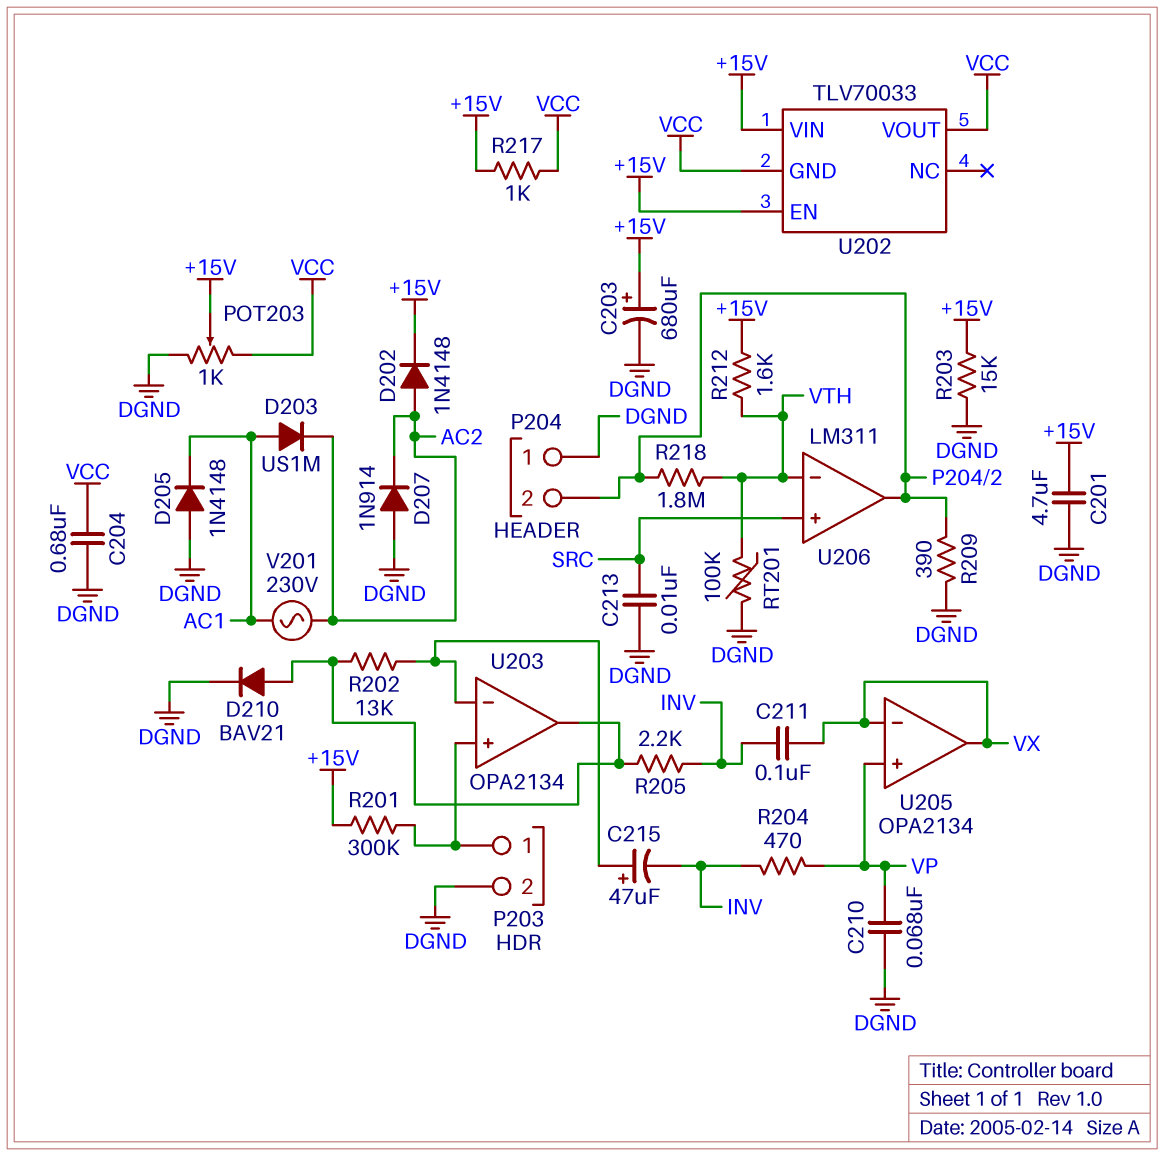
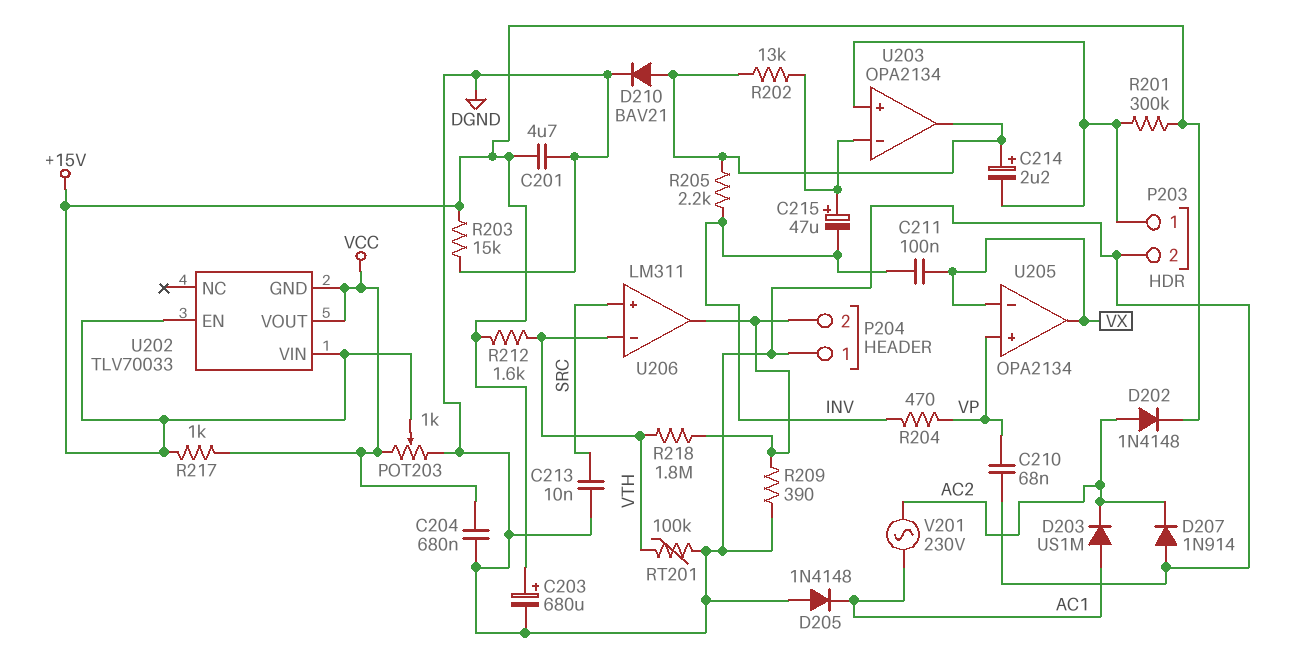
C214: none -> 2.2uF (plus U203/out, minus P203/1)

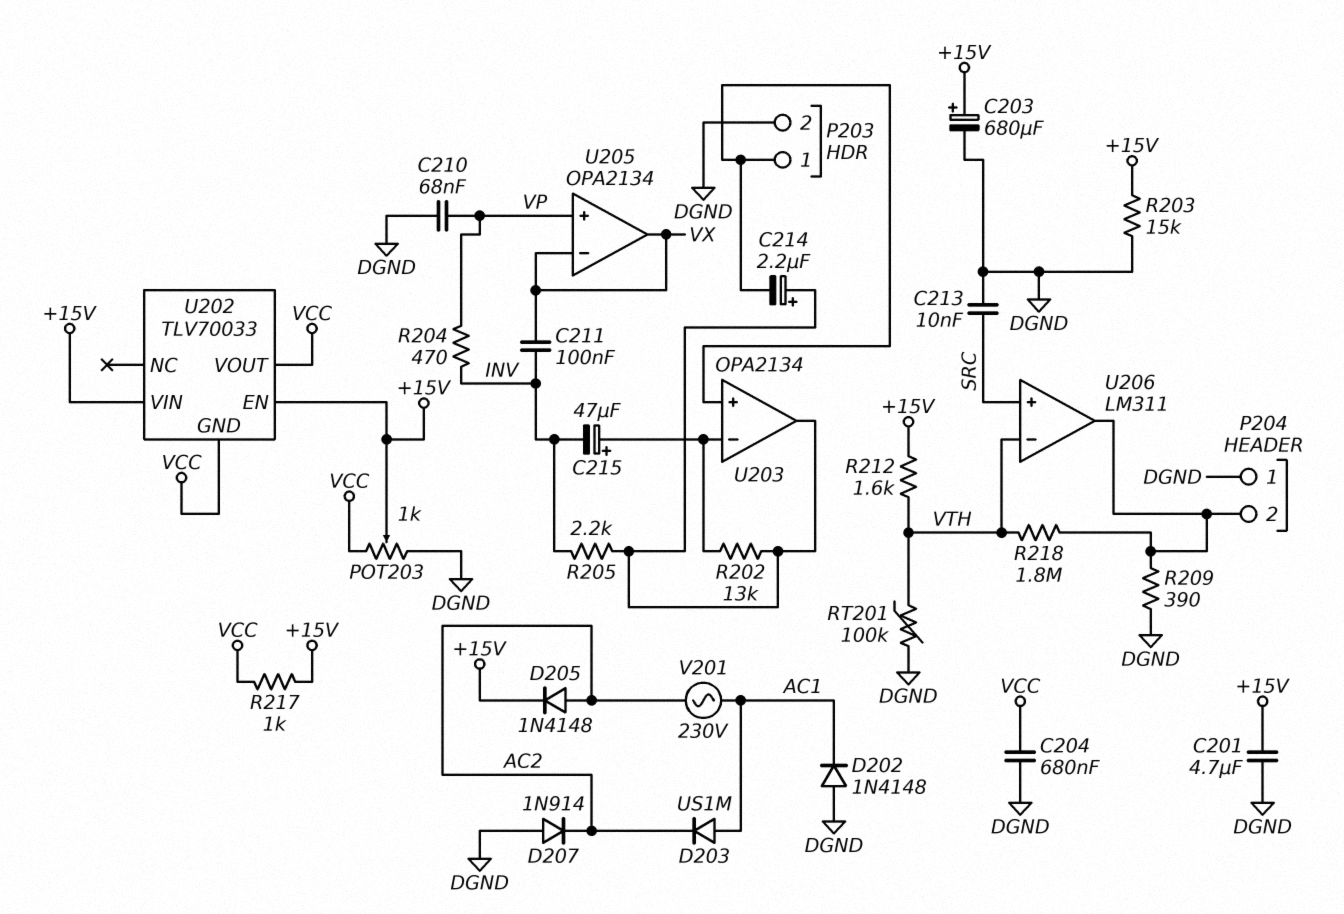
D202: diode 1N4148 (A AC2, K +15V) -> diode 1N4148 (A DGND, K AC1)
D205: diode 1N4148 (A DGND, K AC1) -> diode 1N4148 (A AC2, K +15V)
D210: diode BAV21 (A U203/out, K DGND) -> none
R201: 300k (+15V, P203/1) -> none

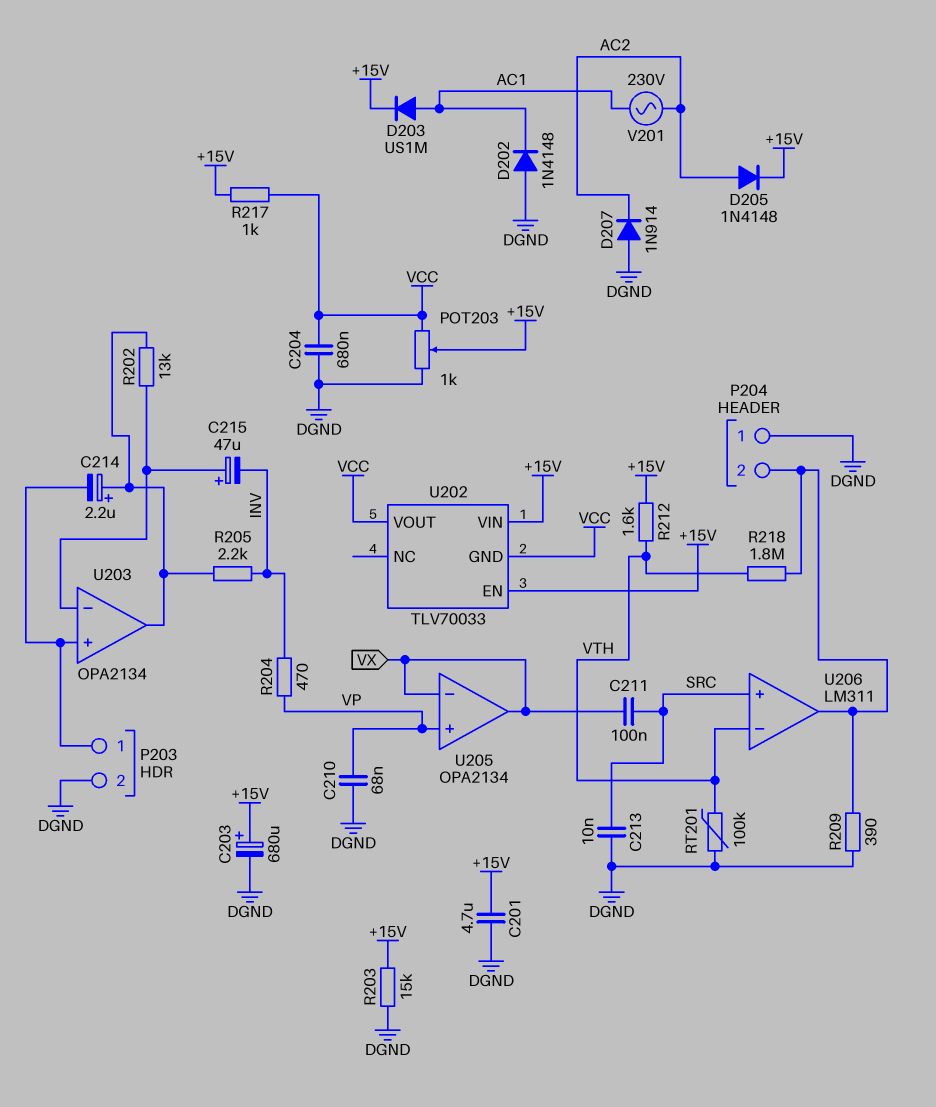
C211: 100nF (INV, VX) -> 100nF (SRC, VX)
D203: diode US1M (A AC1, K AC2) -> diode US1M (A AC1, K +15V)

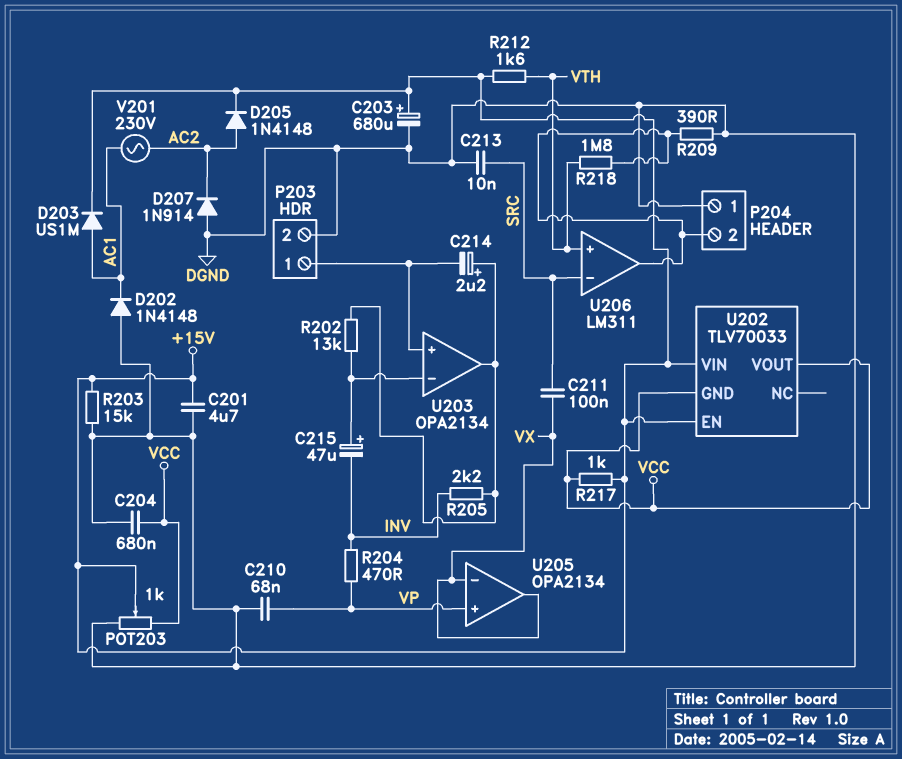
RT201: 100k (DGND, VTH) -> none
U206 pin in+: SRC -> VTH
U206 pin in-: VTH -> SRC

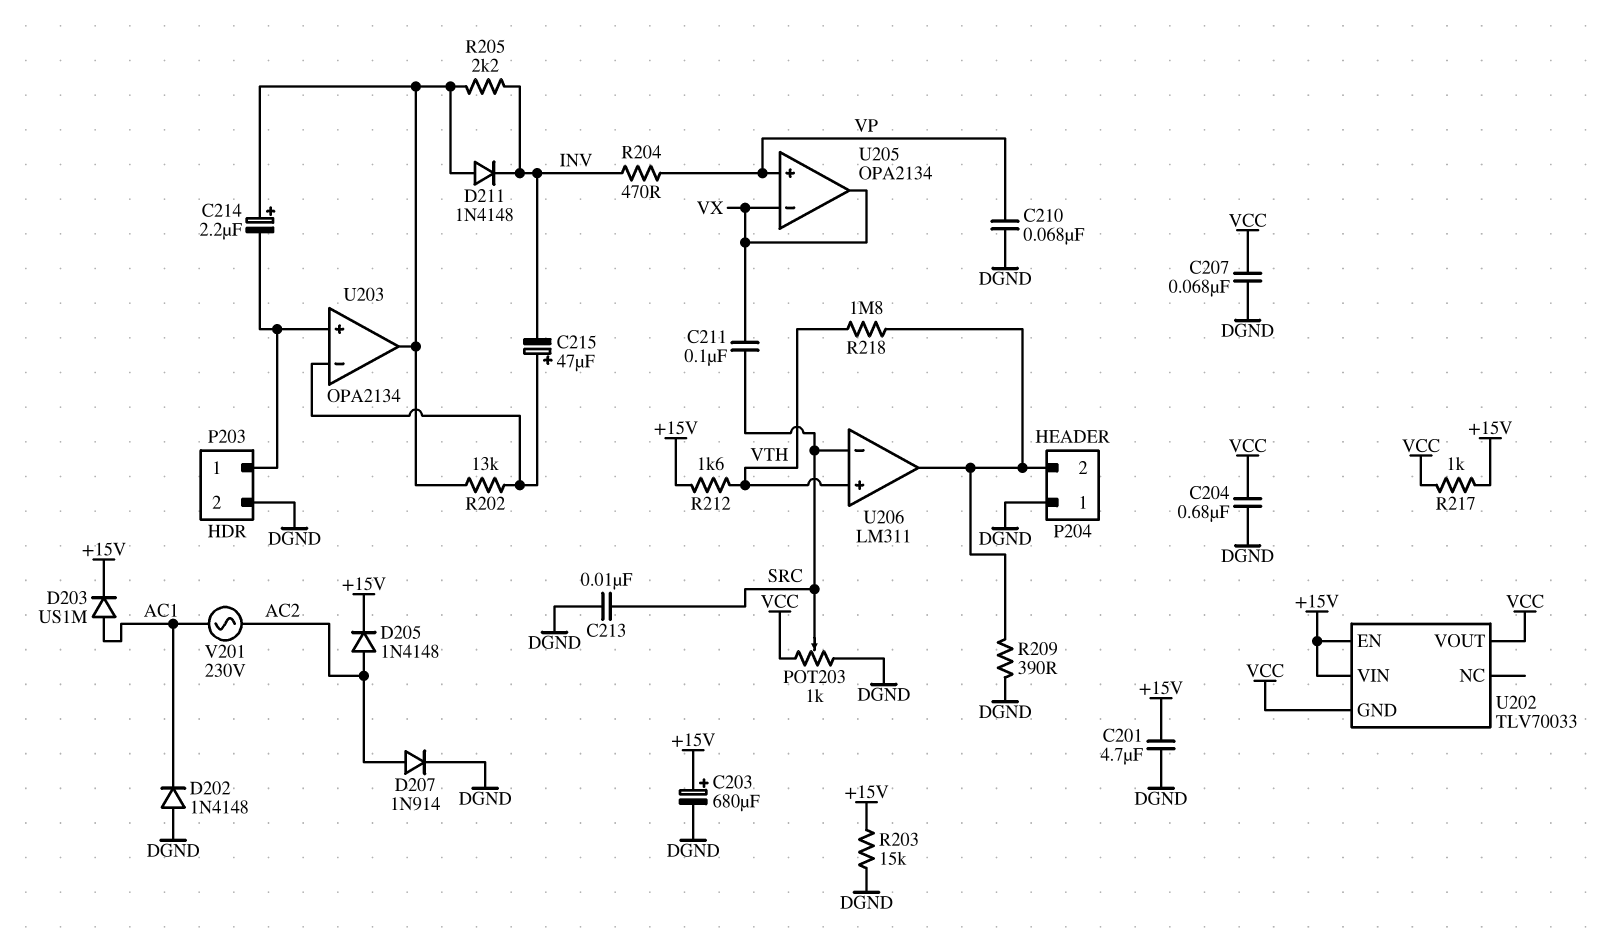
C207: none -> 68nF (DGND, VCC)
D207: diode 1N914 (A DGND, K AC2) -> diode 1N914 (A AC2, K DGND)
D211: none -> diode 1N4148 (A U203/out, K INV)
POT203: 1k (DGND, VCC, wiper +15V) -> 1k (DGND, VCC, wiper SRC)

